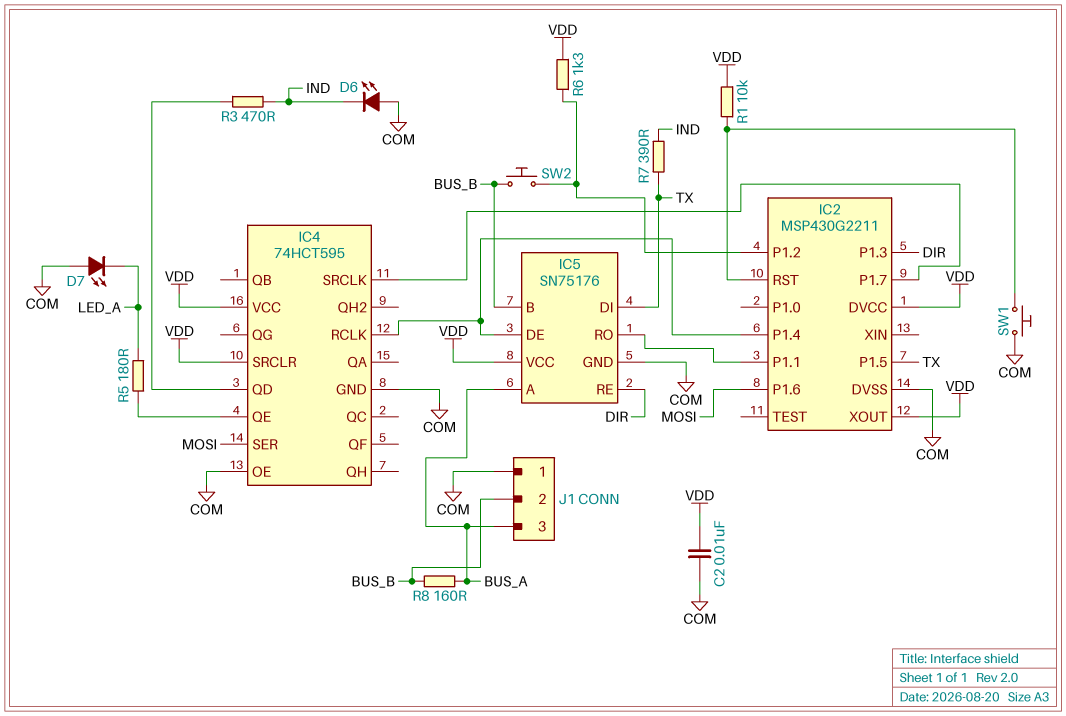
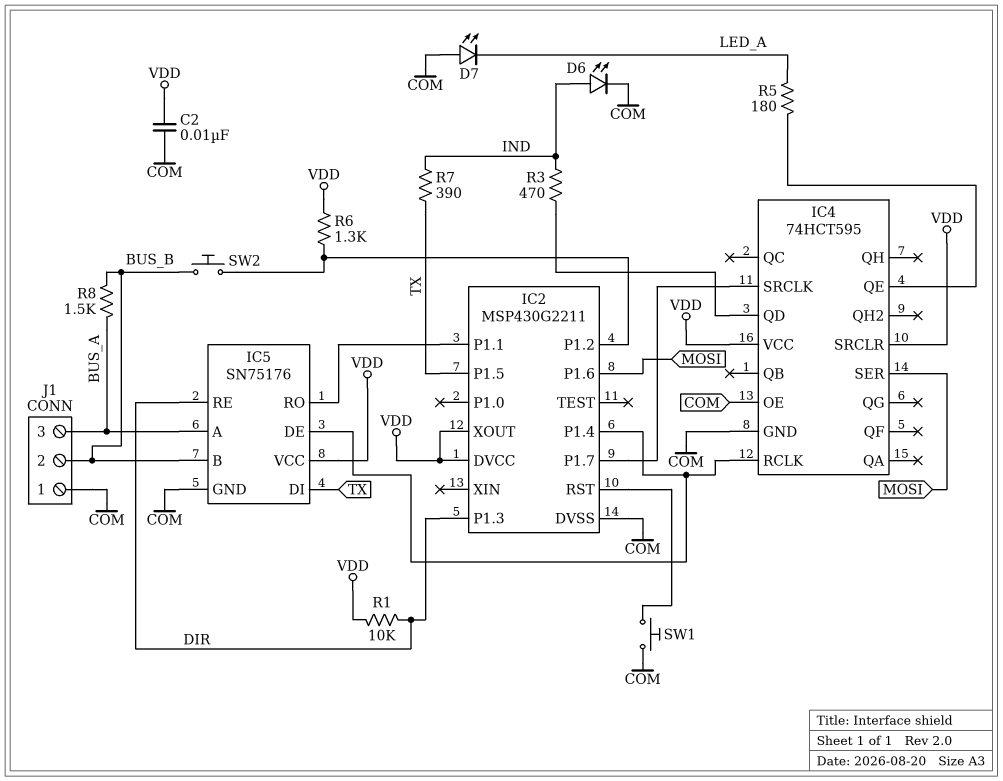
D6: LED (A COM, K IND) -> LED (A IND, K COM)
R1: 10k (IC2/RST, VDD) -> 10k (DIR, VDD)
R8: 160 (BUS_A, BUS_B) -> 1.5k (BUS_A, BUS_B)

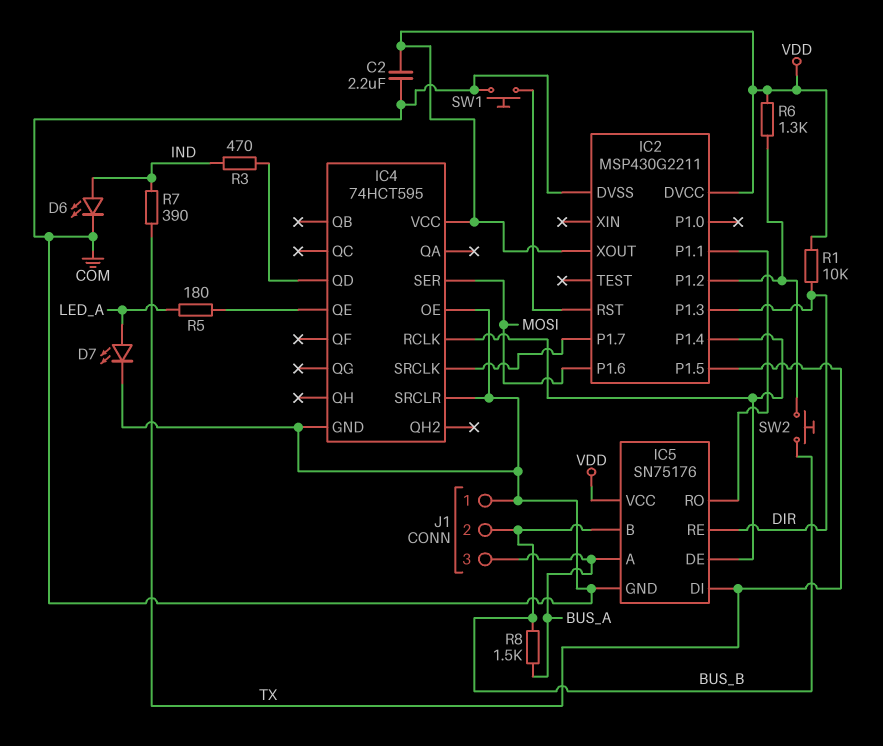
C2: 10nF (COM, VDD) -> 2.2uF (COM, VDD)
D7: LED (A COM, K LED_A) -> LED (A LED_A, K COM)
IC4 pin SRCLR: VDD -> COM

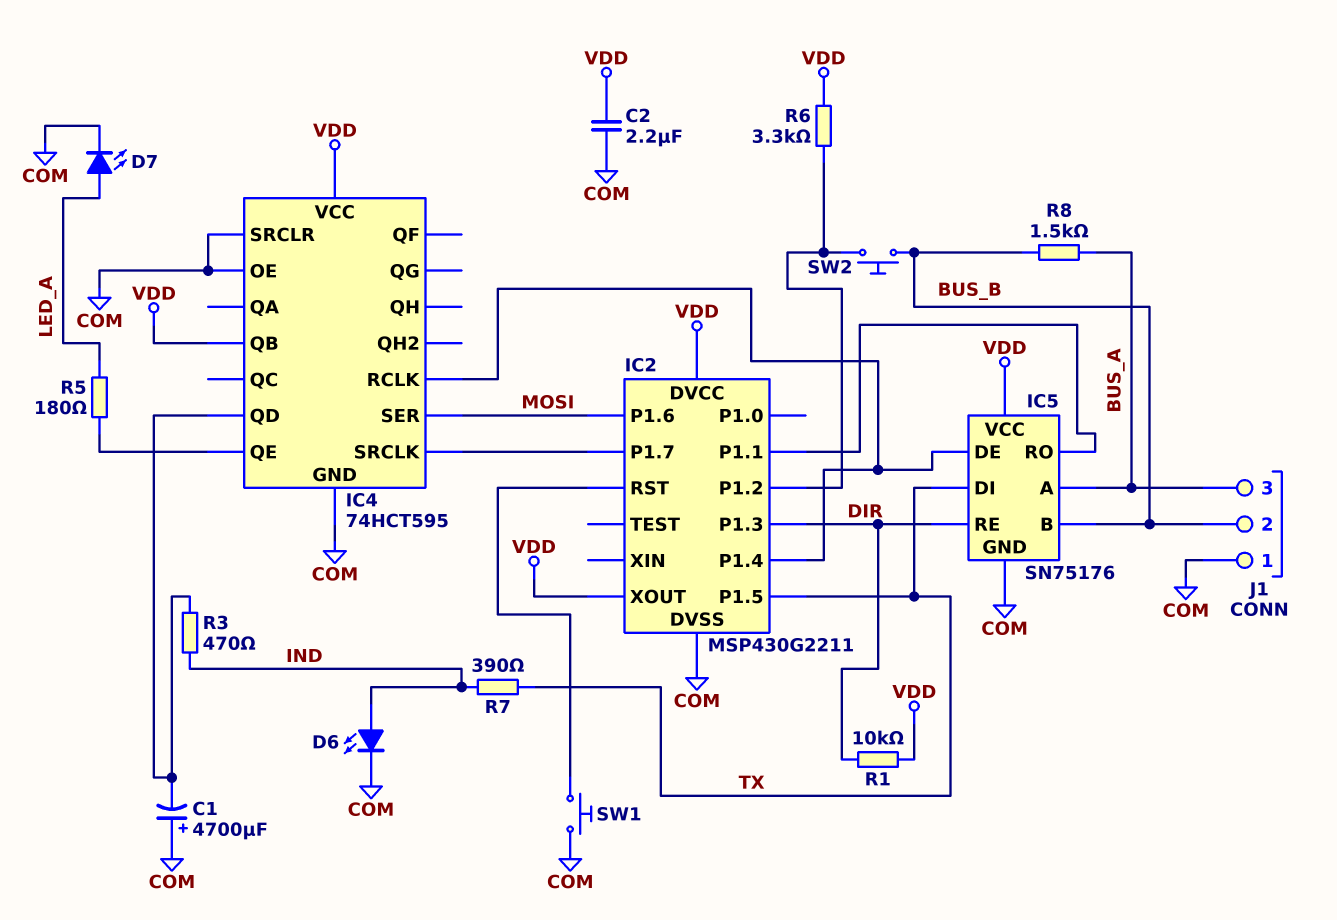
C1: none -> 4700uF (plus COM, minus IC4/QD)
IC4 pin QB: none -> VDD
R6: 1.3k (IC2/P1.2, VDD) -> 3.3k (IC2/P1.2, VDD)

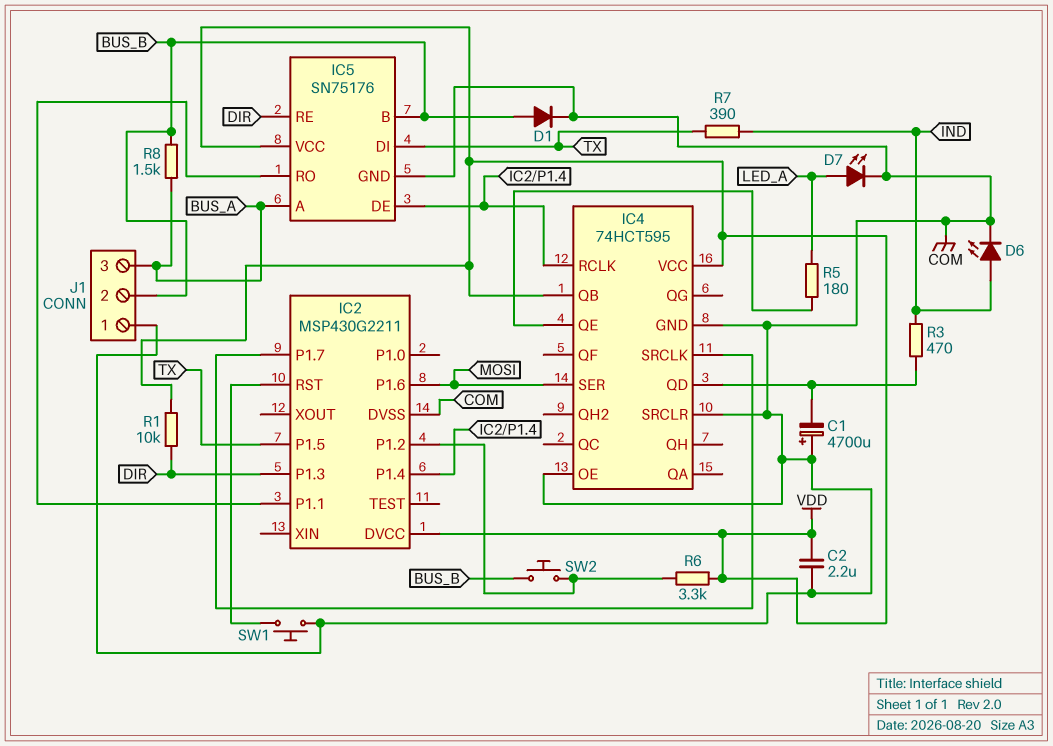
D1: none -> diode (A BUS_B, K COM)
IC2 pin XOUT: VDD -> none

